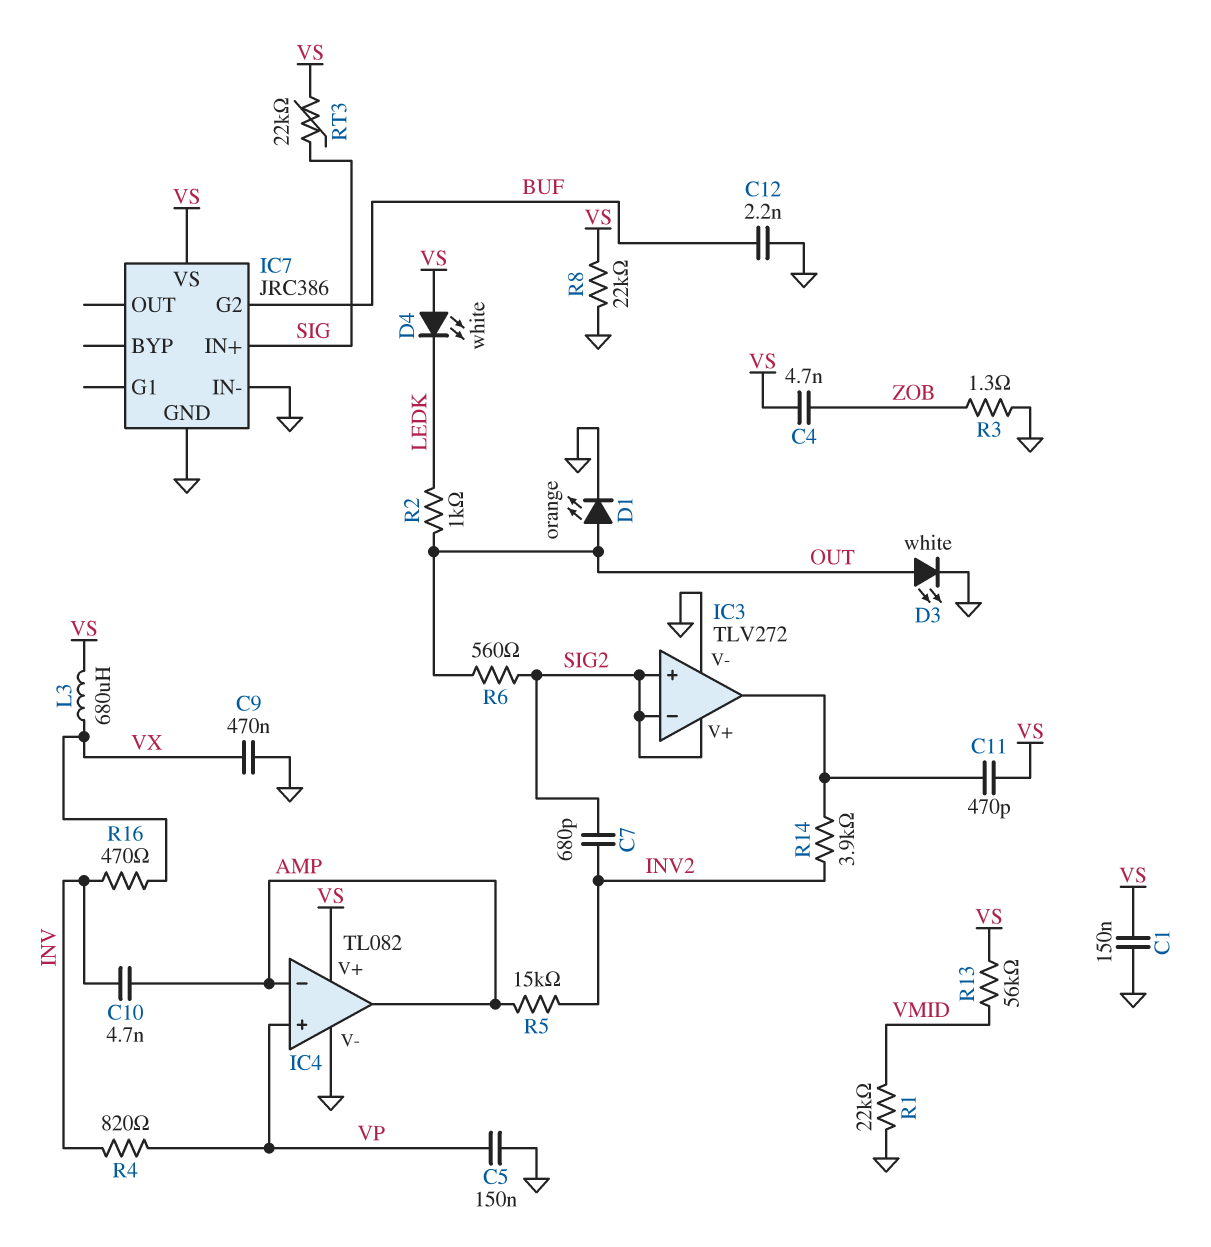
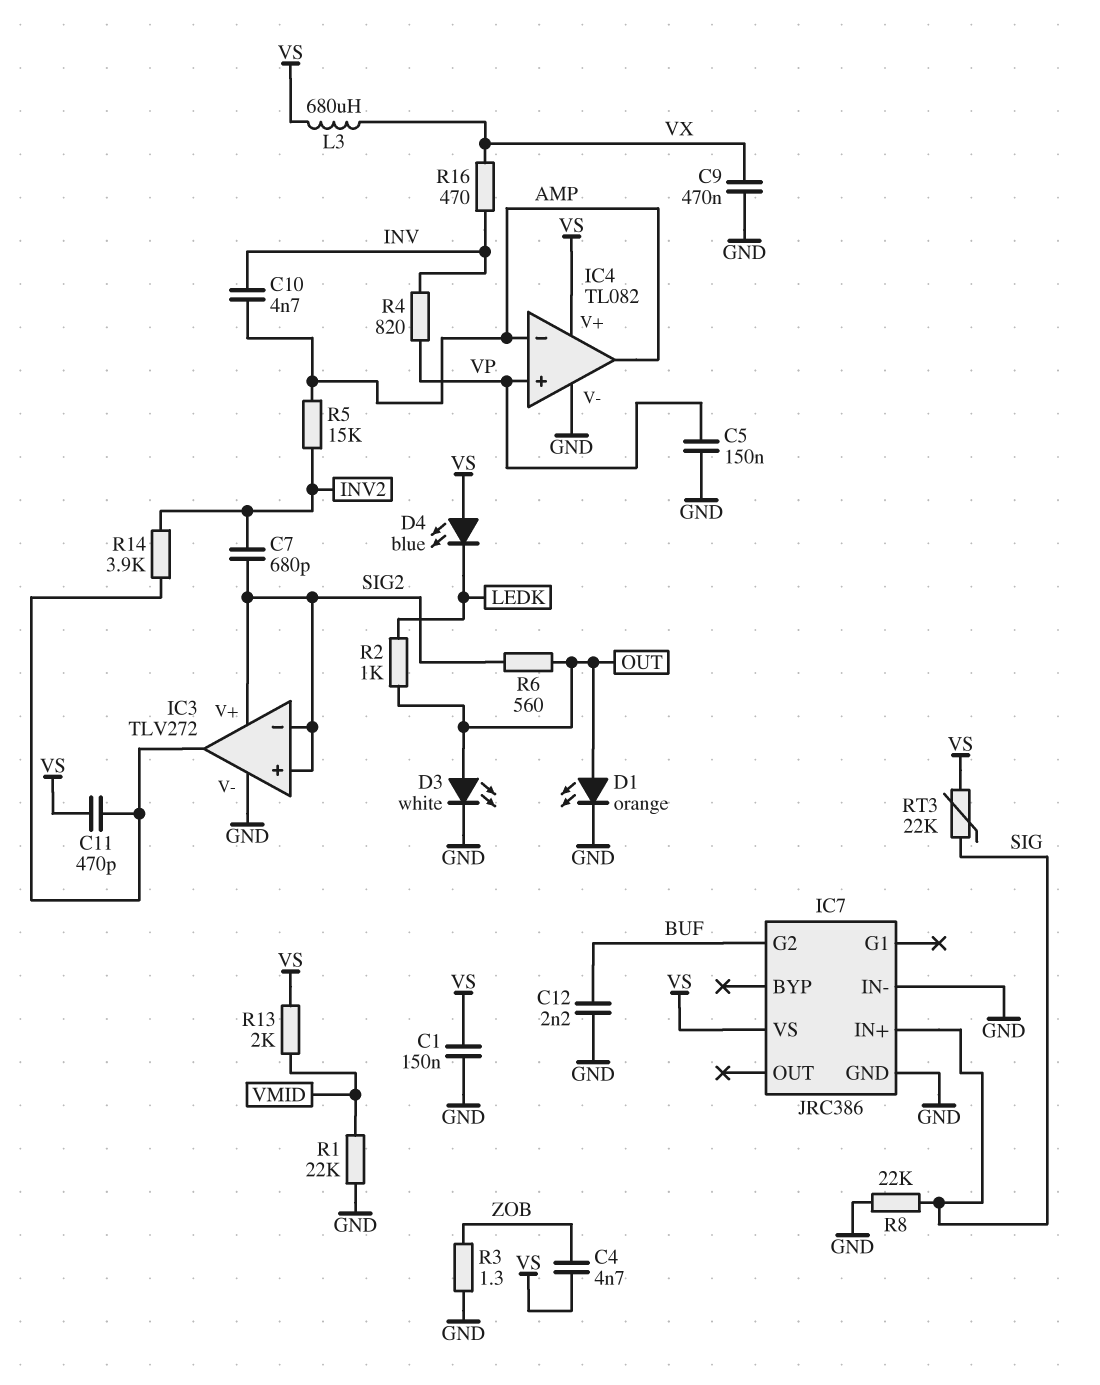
D4: LED white (A VS, K LEDK) -> LED blue (A VS, K LEDK)
R8: 22k (GND, VS) -> 22k (GND, SIG)
R13: 56k (VMID, VS) -> 2k (VMID, VS)

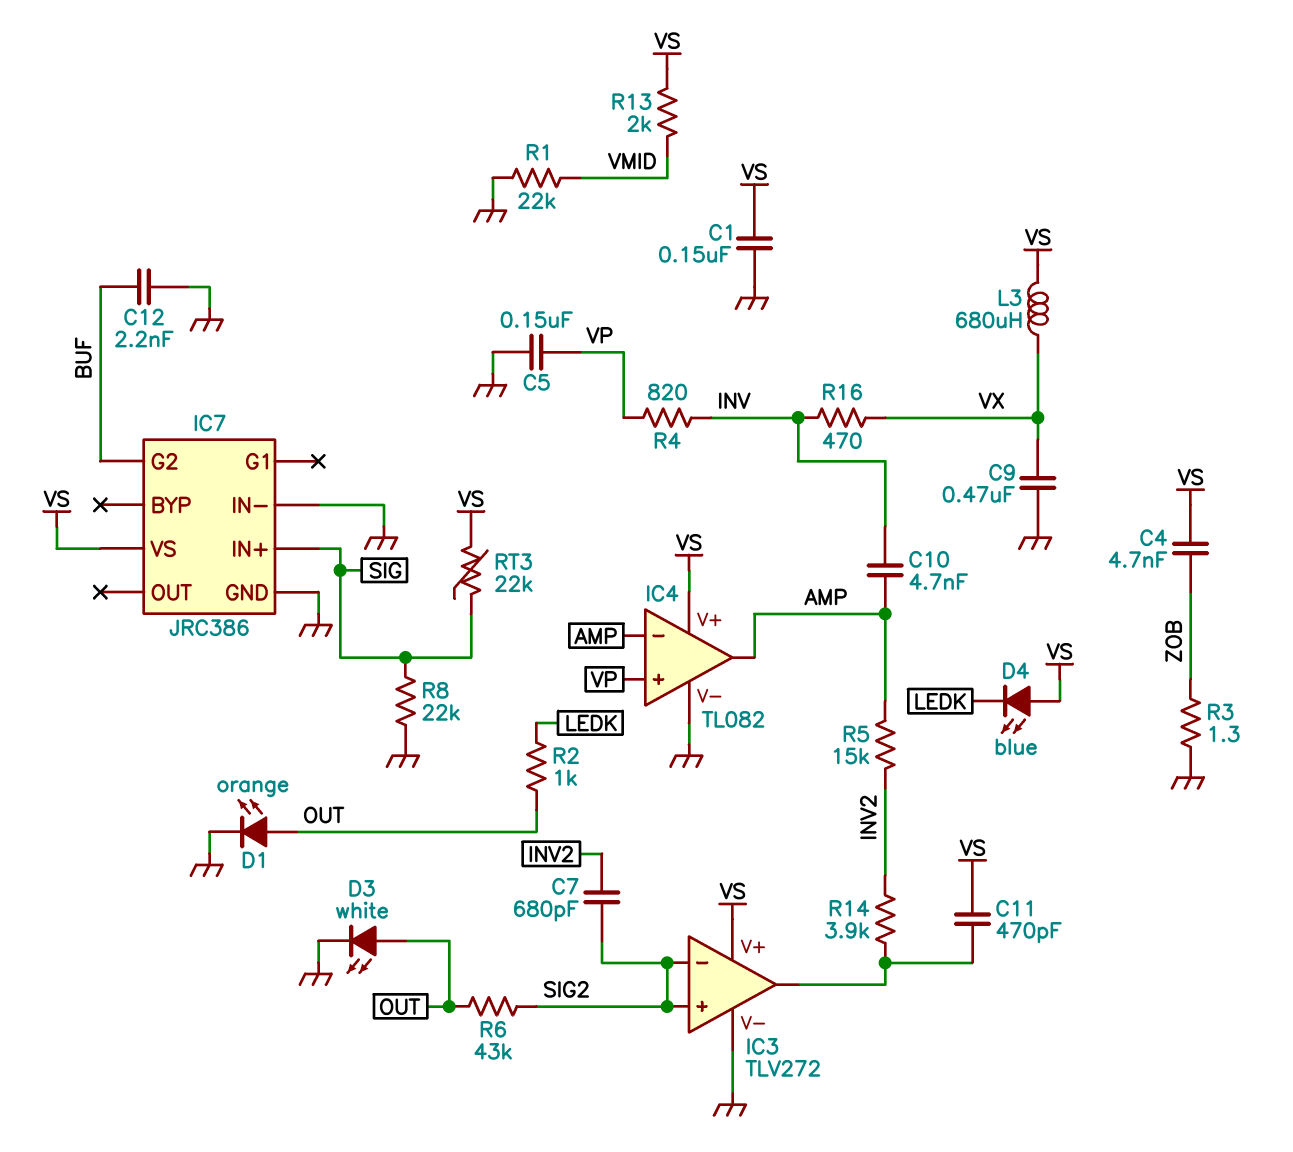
IC3 pin V+: SIG2 -> VS
R6: 560 (OUT, SIG2) -> 43k (OUT, SIG2)

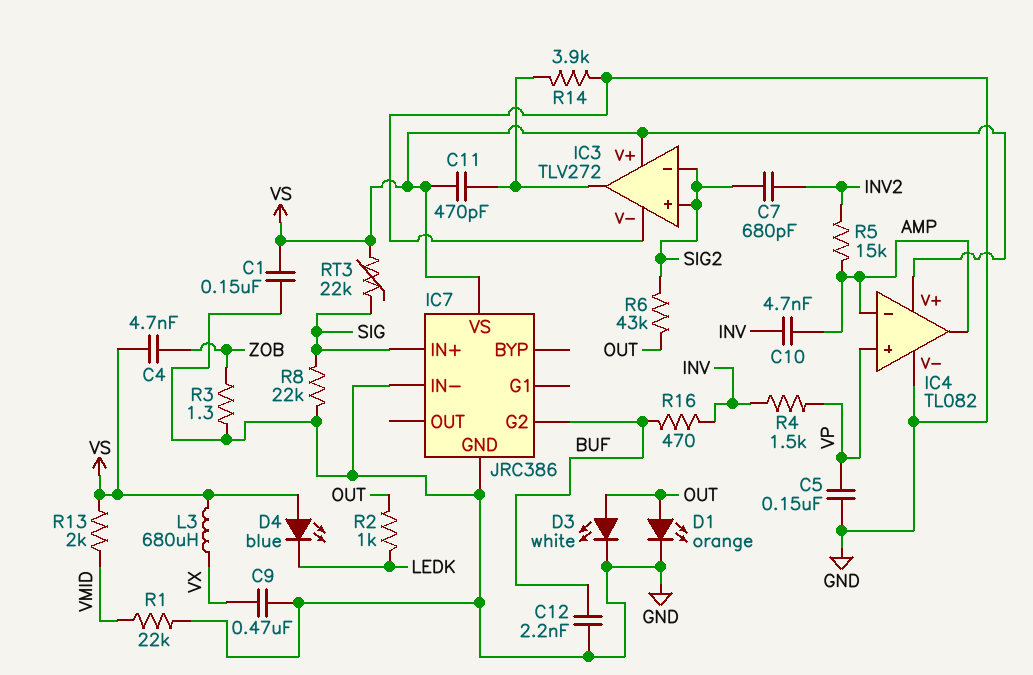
R4: 820 (INV, VP) -> 1.5k (INV, VP)
R14: 3.9k (IC3/out, INV2) -> 3.9k (GND, IC3/out)
R16: 470 (INV, VX) -> 470 (BUF, INV)

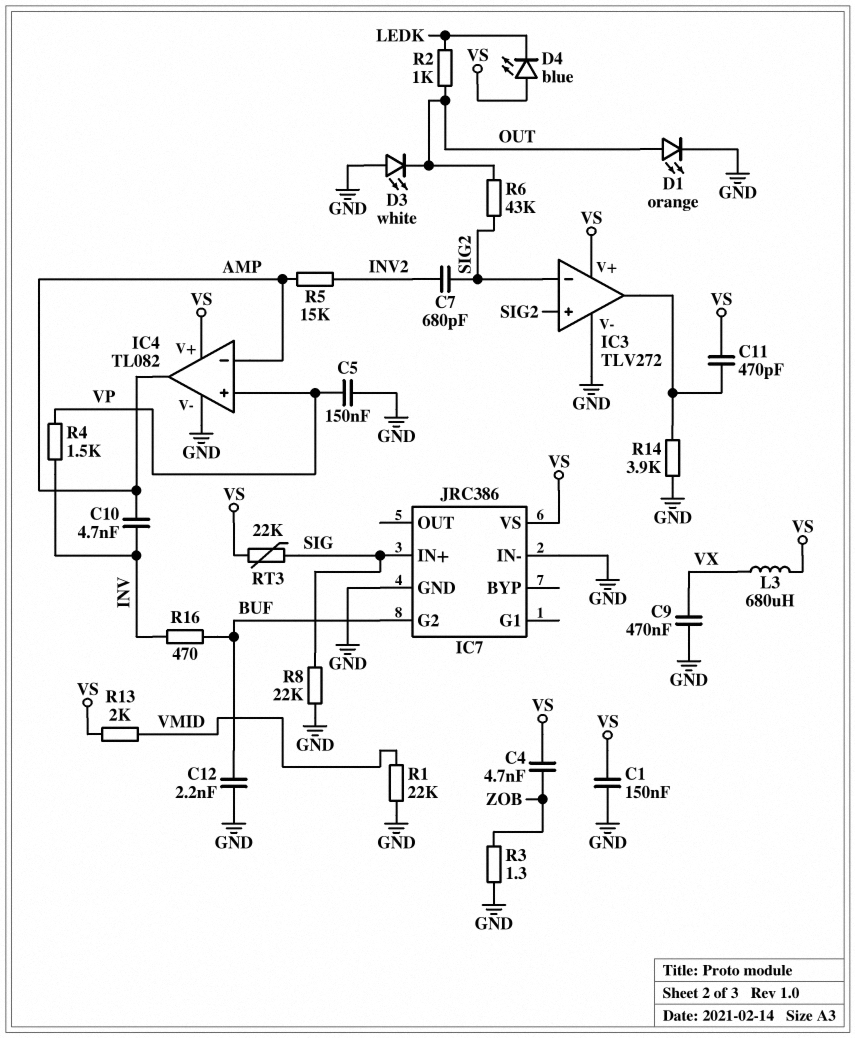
D3: LED white (A OUT, K GND) -> LED white (A GND, K OUT)

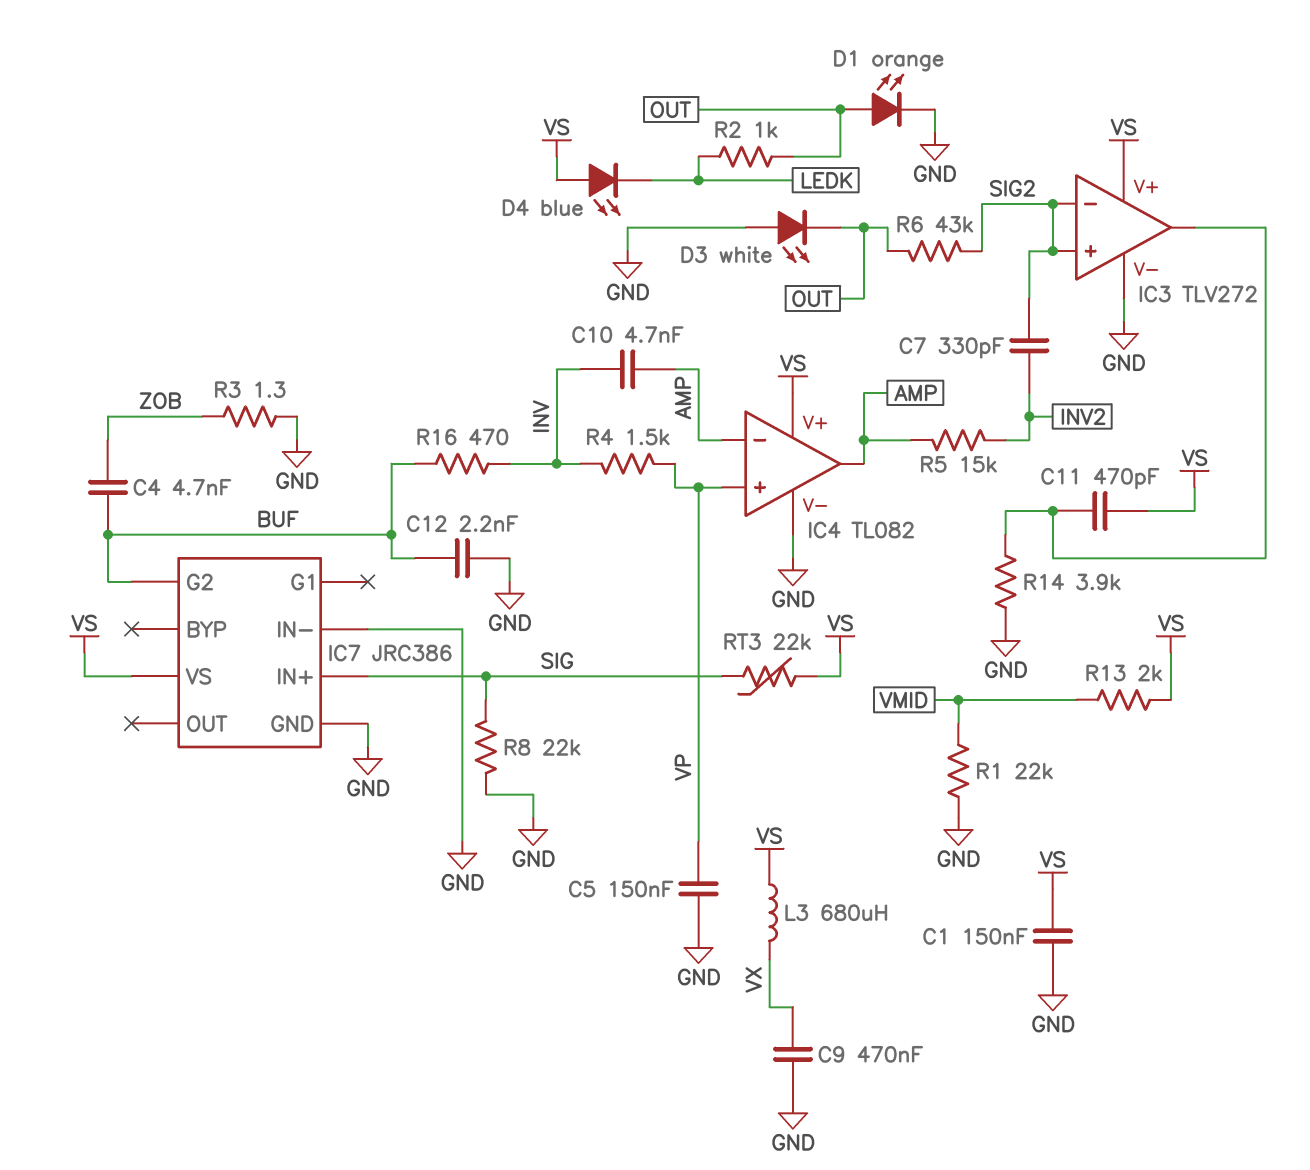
C4: 4.7nF (VS, ZOB) -> 4.7nF (BUF, ZOB)
C7: 680pF (INV2, SIG2) -> 330pF (INV2, SIG2)

